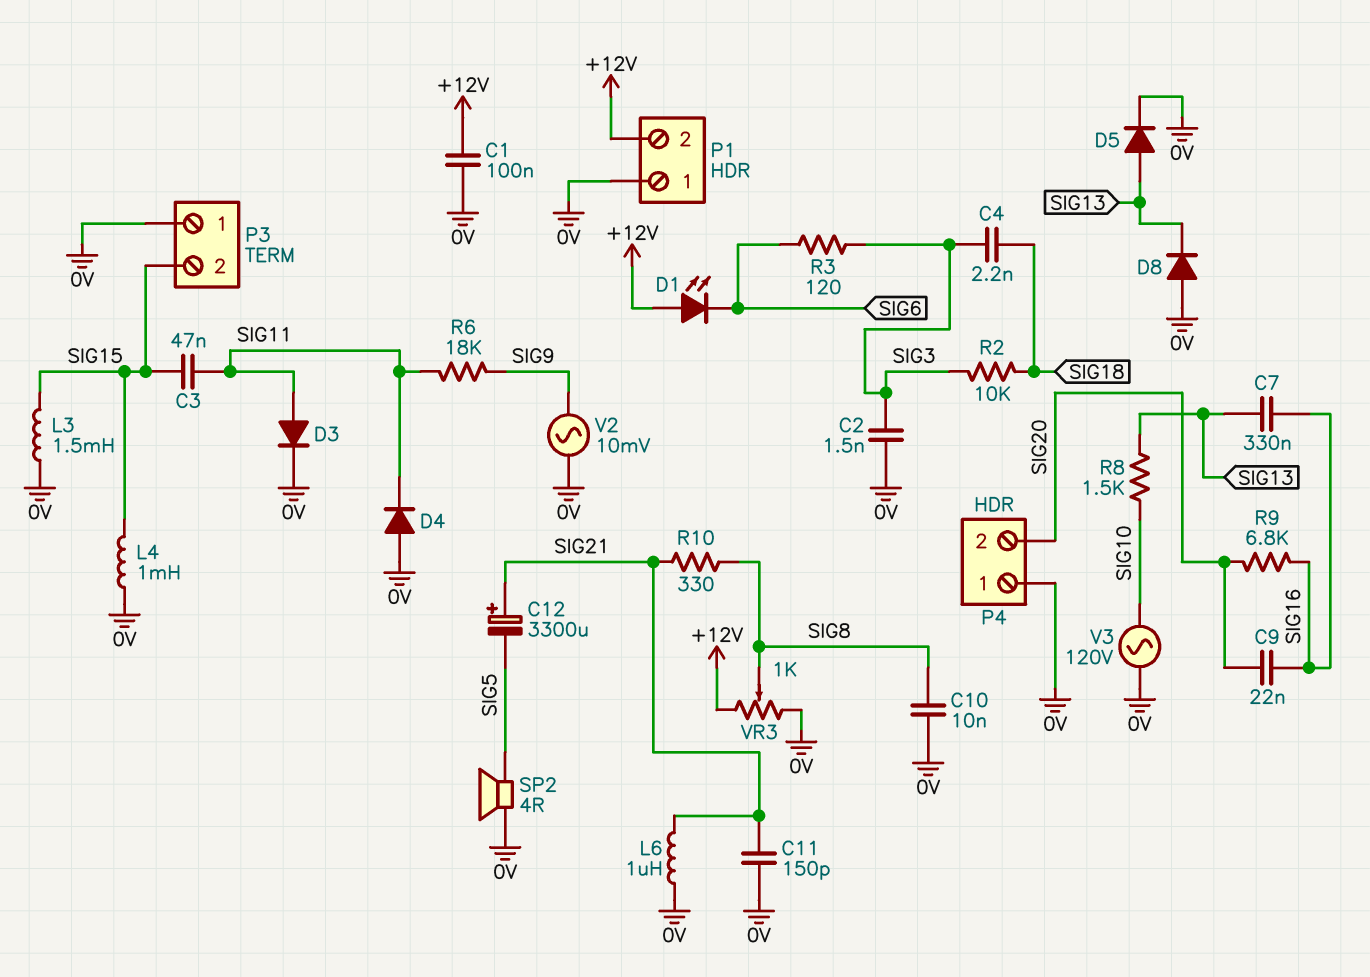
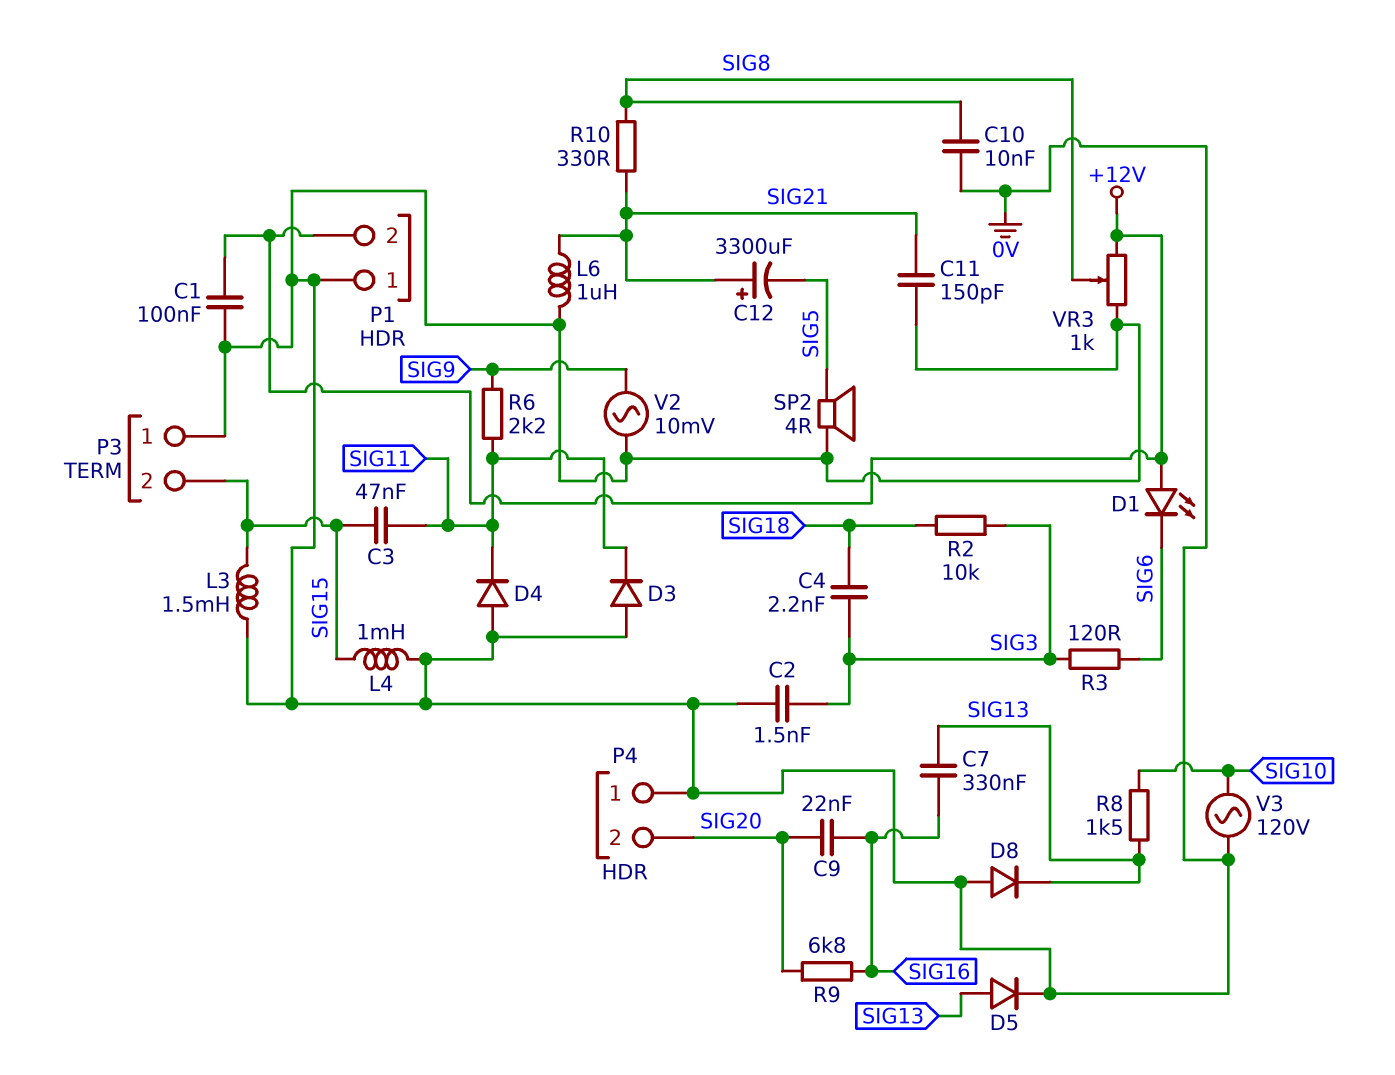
D3: diode (A SIG11, K 0V) -> diode (A 0V, K SIG11)
R6: 18k (SIG9, SIG11) -> 2.2k (SIG9, SIG11)

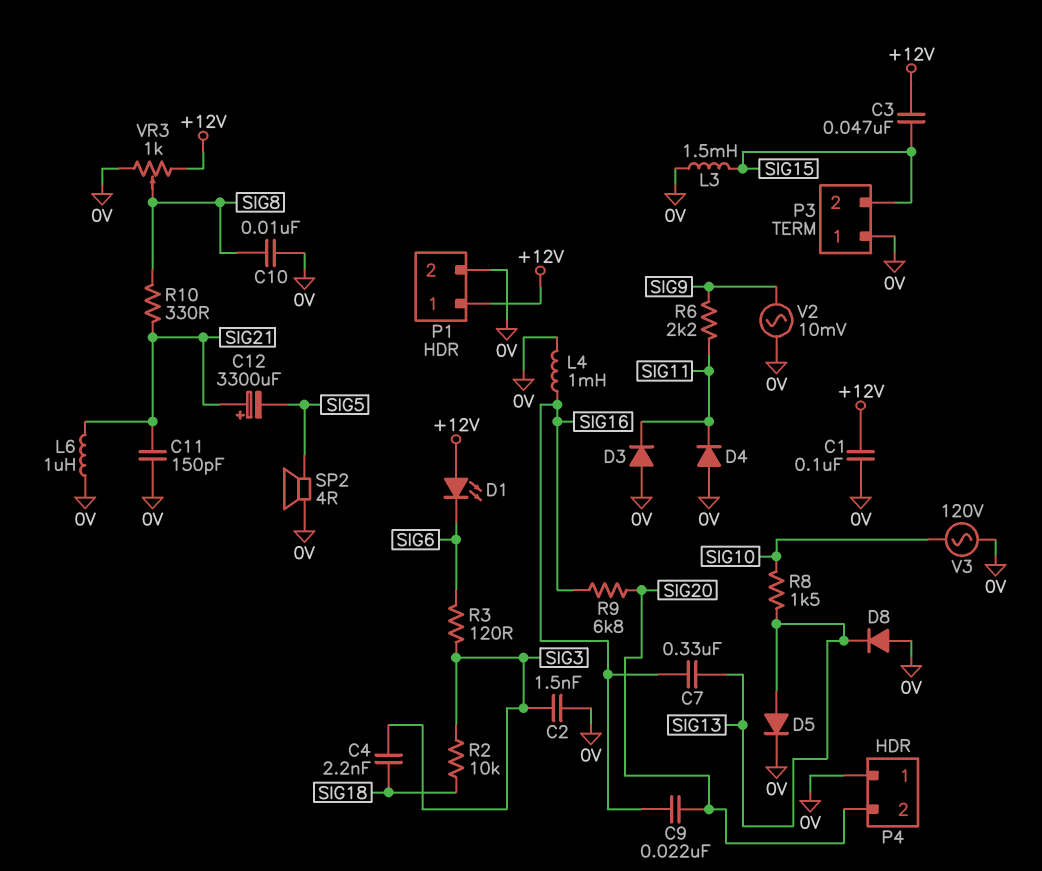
C3: 47nF (SIG11, SIG15) -> 47nF (+12V, SIG15)
L4: 1mH (0V, SIG15) -> 1mH (0V, SIG16)
P1 pin 1: 0V -> +12V
P1 pin 2: +12V -> 0V

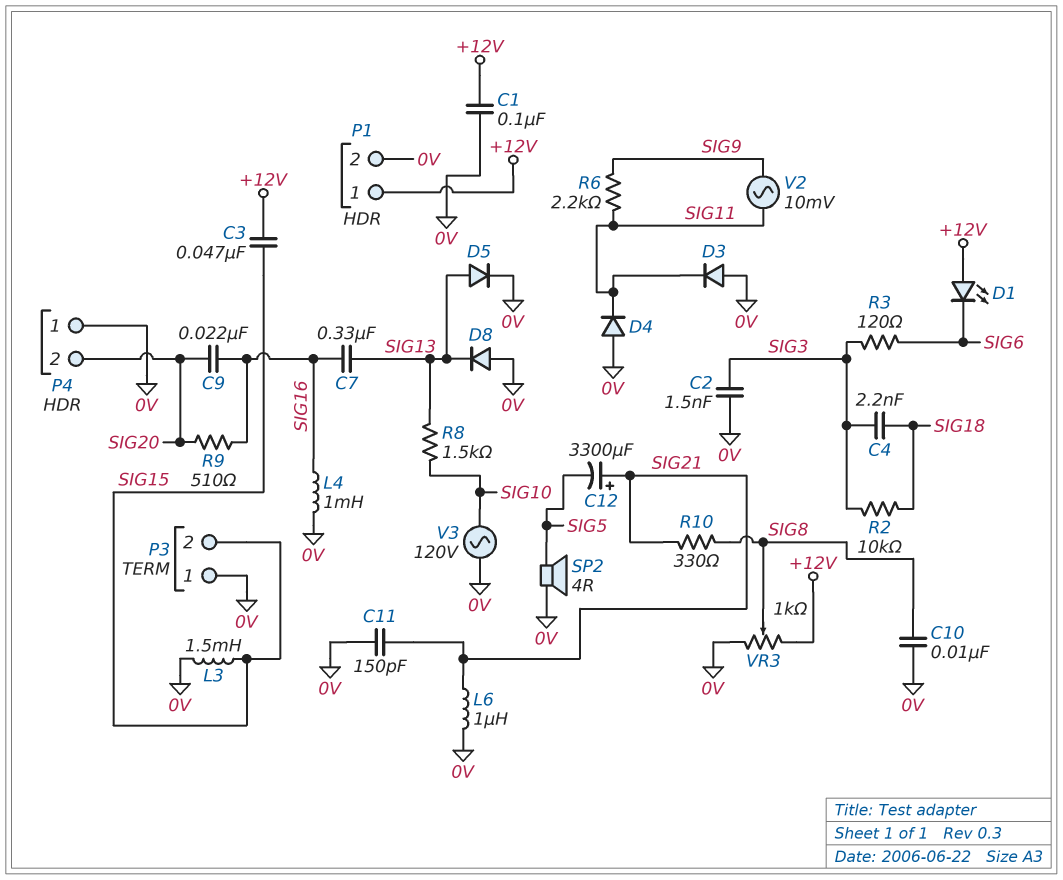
R9: 6.8k (SIG16, SIG20) -> 510 (SIG16, SIG20)
V2: AC 10mV (0V, SIG9) -> AC 10mV (SIG9, SIG11)

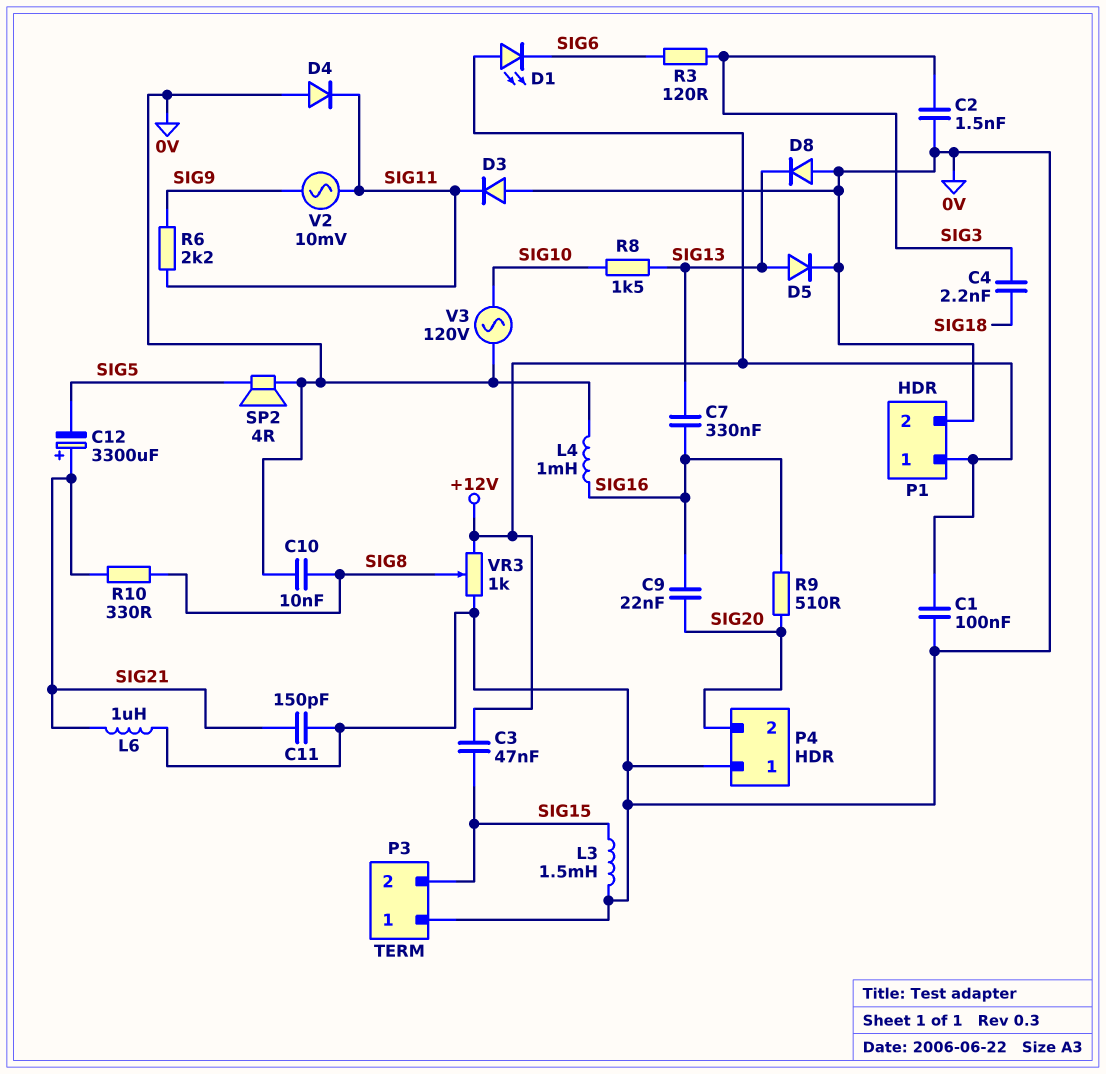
R2: 10k (SIG3, SIG18) -> none

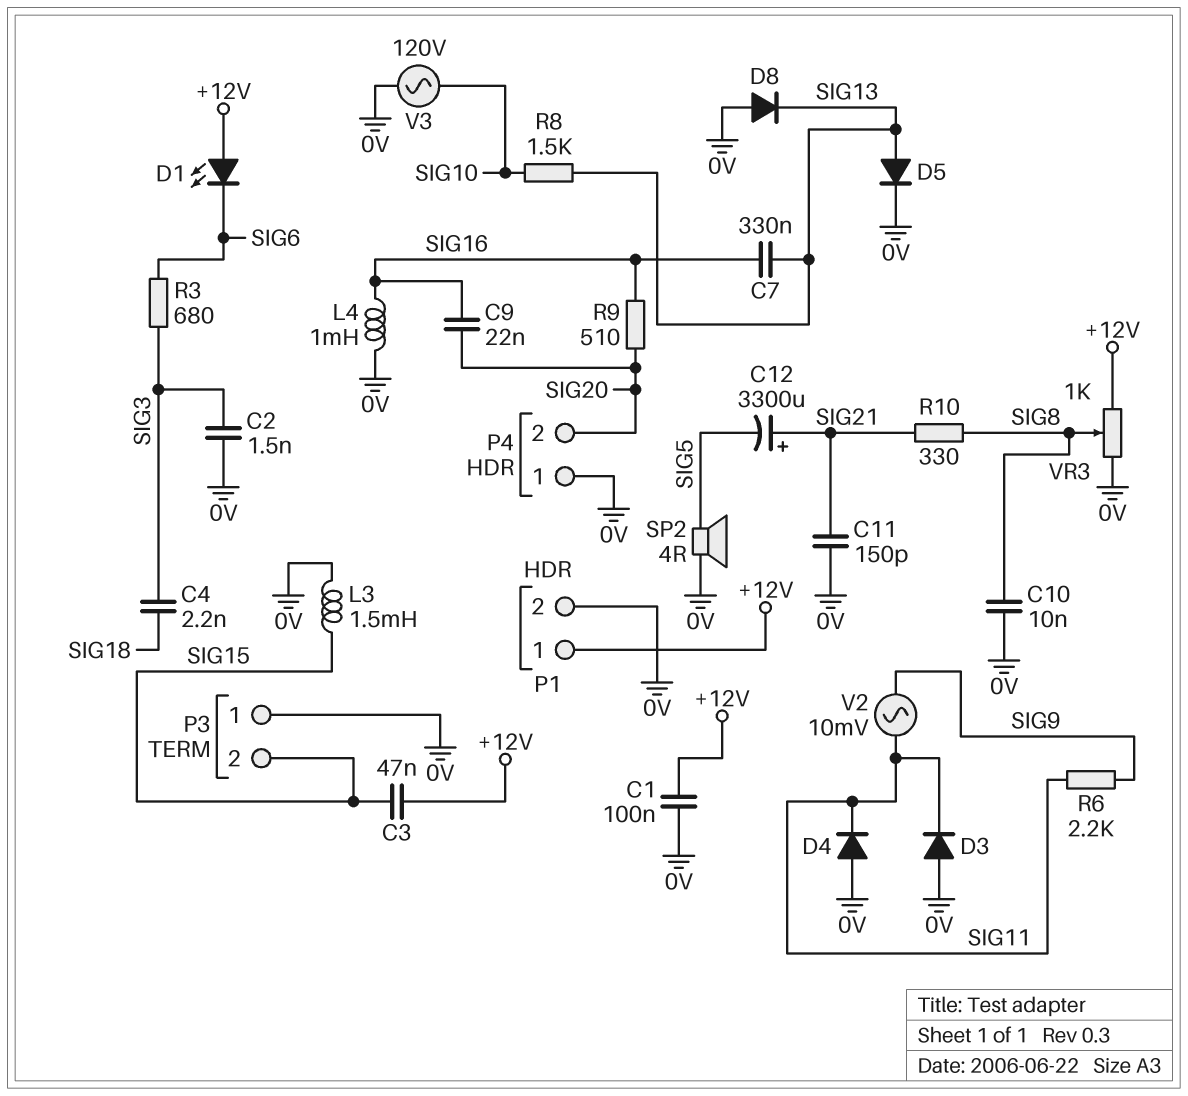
L6: 1uH (0V, SIG21) -> none
R3: 120 (SIG3, SIG6) -> 680 (SIG3, SIG6)

